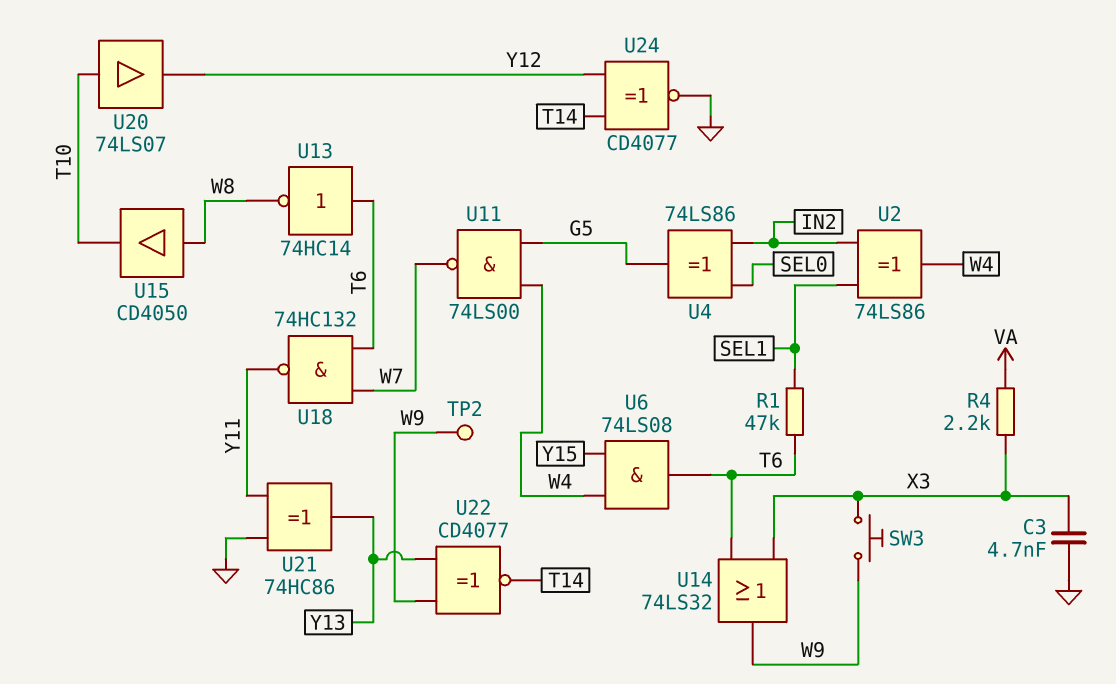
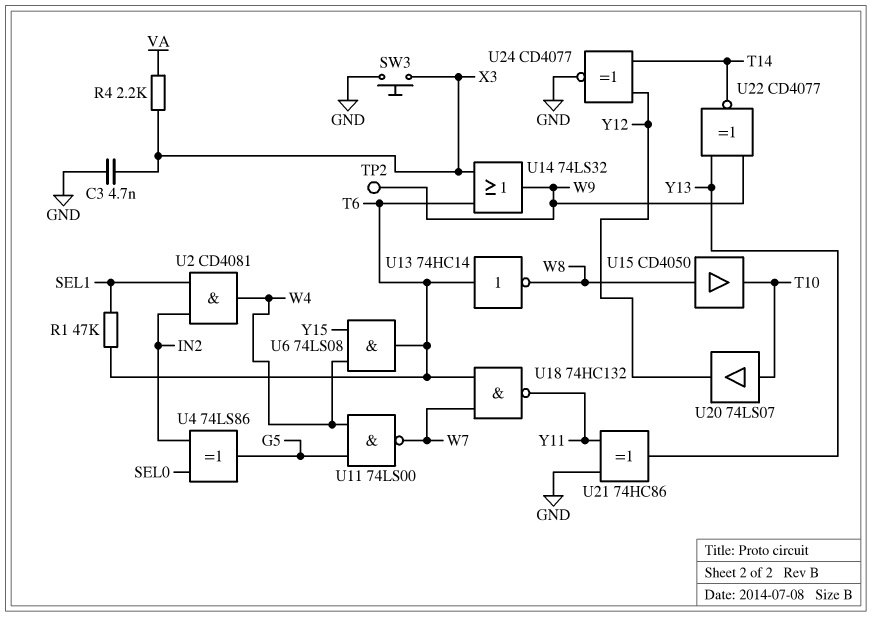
SW3: button (W9, X3) -> button (GND, X3)
U2: XOR 74LS86 (in IN2, in SEL1, out W4) -> AND CD4081 (in IN2, in SEL1, out W4)

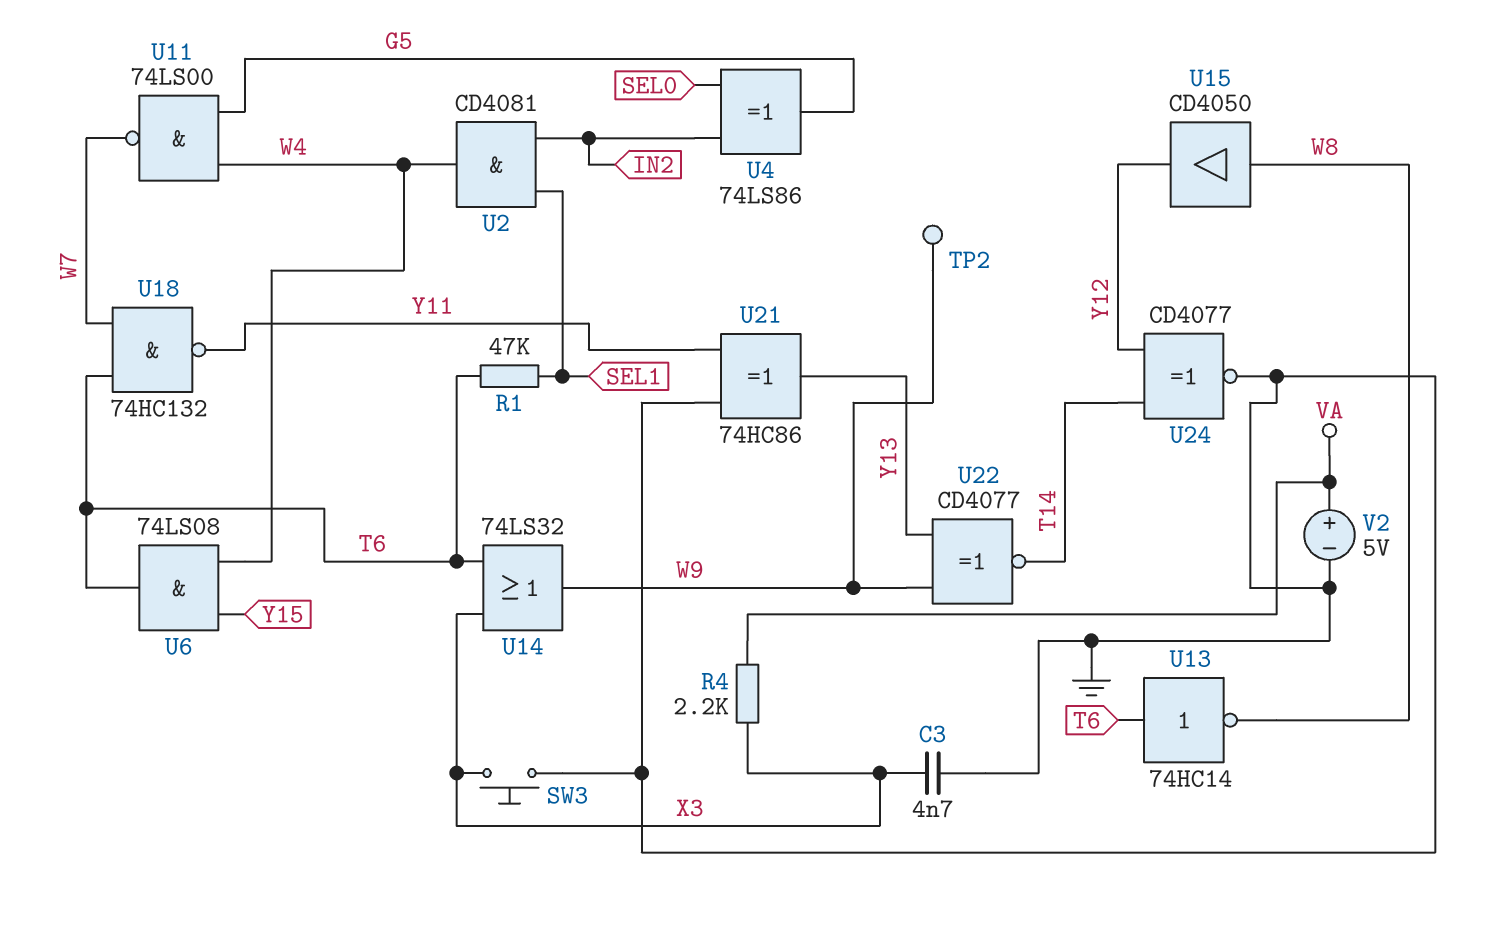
U15: buffer CD4050 (in W8, out T10) -> buffer CD4050 (in W8, out Y12)
U20: buffer 74LS07 (in T10, out Y12) -> none
V2: none -> 5V (plus VA, minus GND)

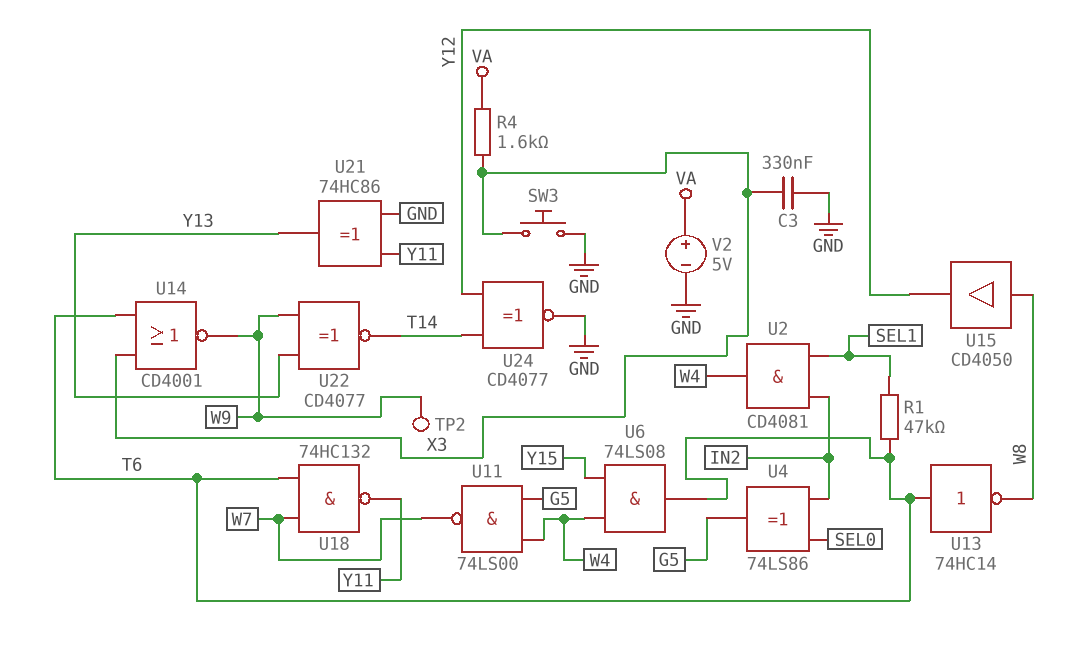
C3: 4.7nF (GND, X3) -> 330nF (GND, X3)
R4: 2.2k (VA, X3) -> 1.6k (VA, X3)
U14: OR 74LS32 (in T6, in X3, out W9) -> NOR CD4001 (in T6, in X3, out W9)

